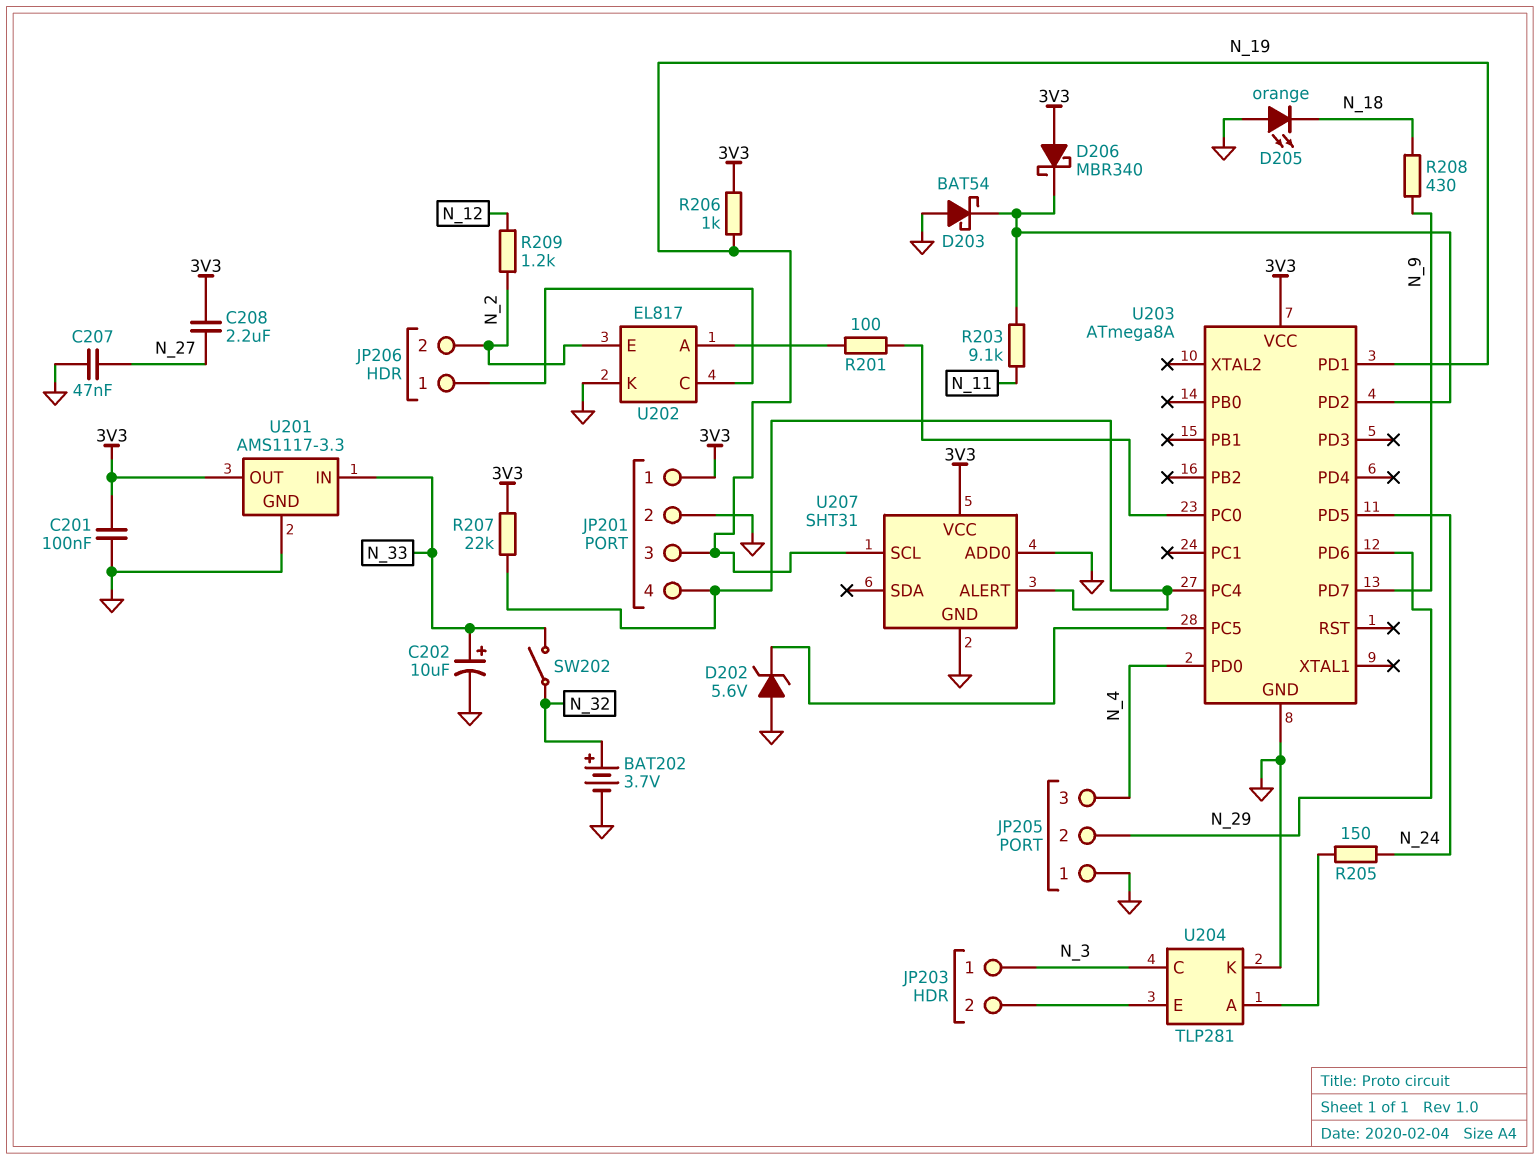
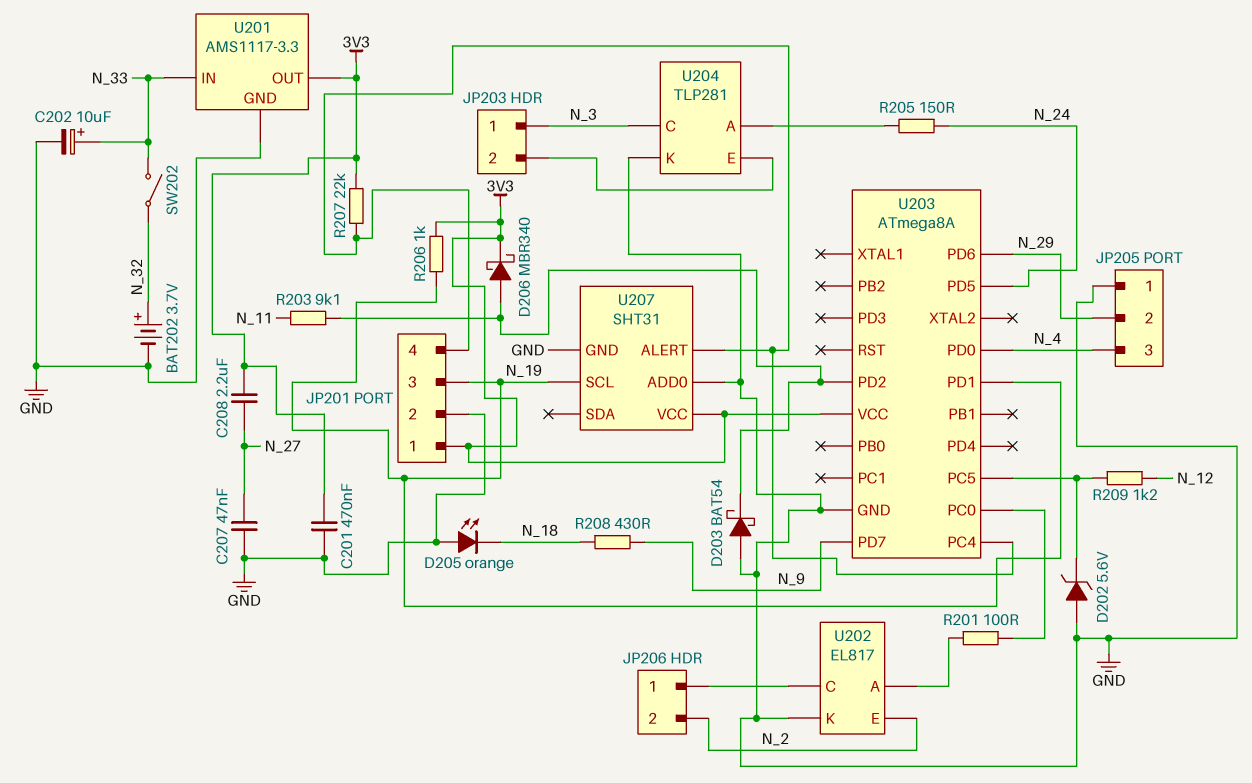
C201: 100nF (3V3, GND) -> 470nF (3V3, GND)
D206: schottky MBR340 (A 3V3, K U203/PD2) -> schottky MBR340 (A U203/PD2, K 3V3)
R209: 1.2k (N_2, N_12) -> 1.2k (N_12, U203/PC5)

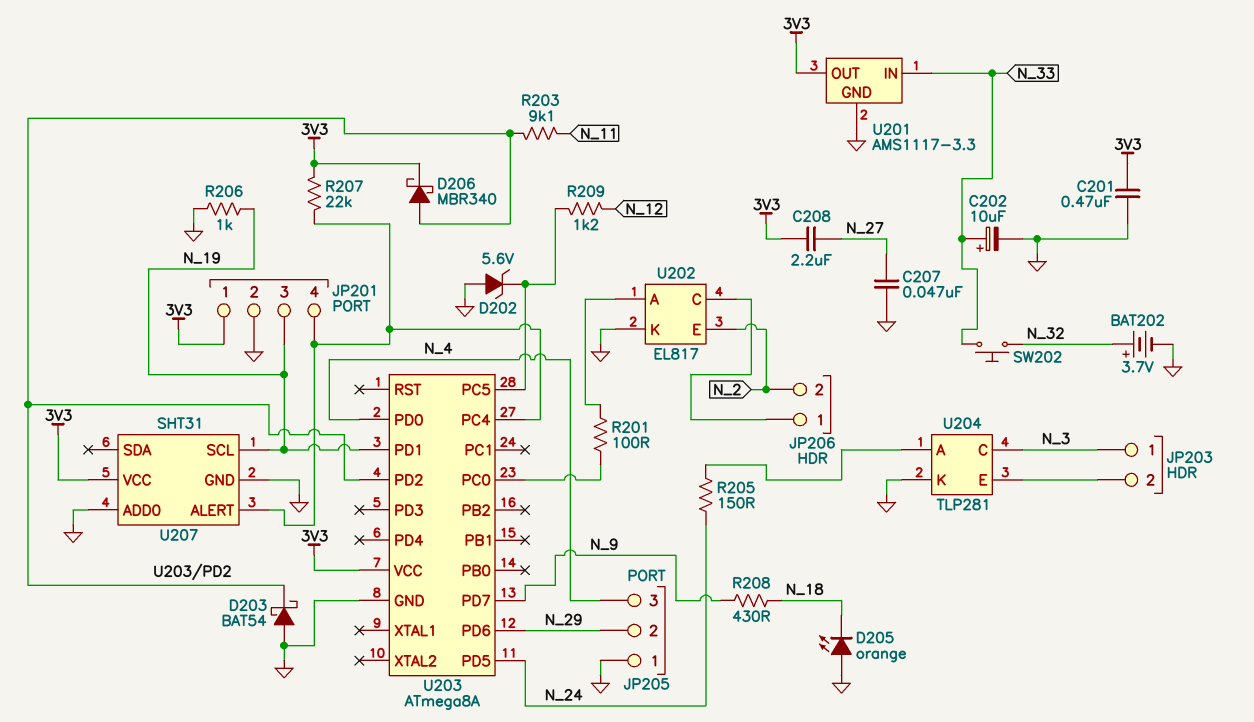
R206: 1k (3V3, N_19) -> 1k (GND, N_19)
SW202: switch (N_32, N_33) -> button (N_32, N_33)

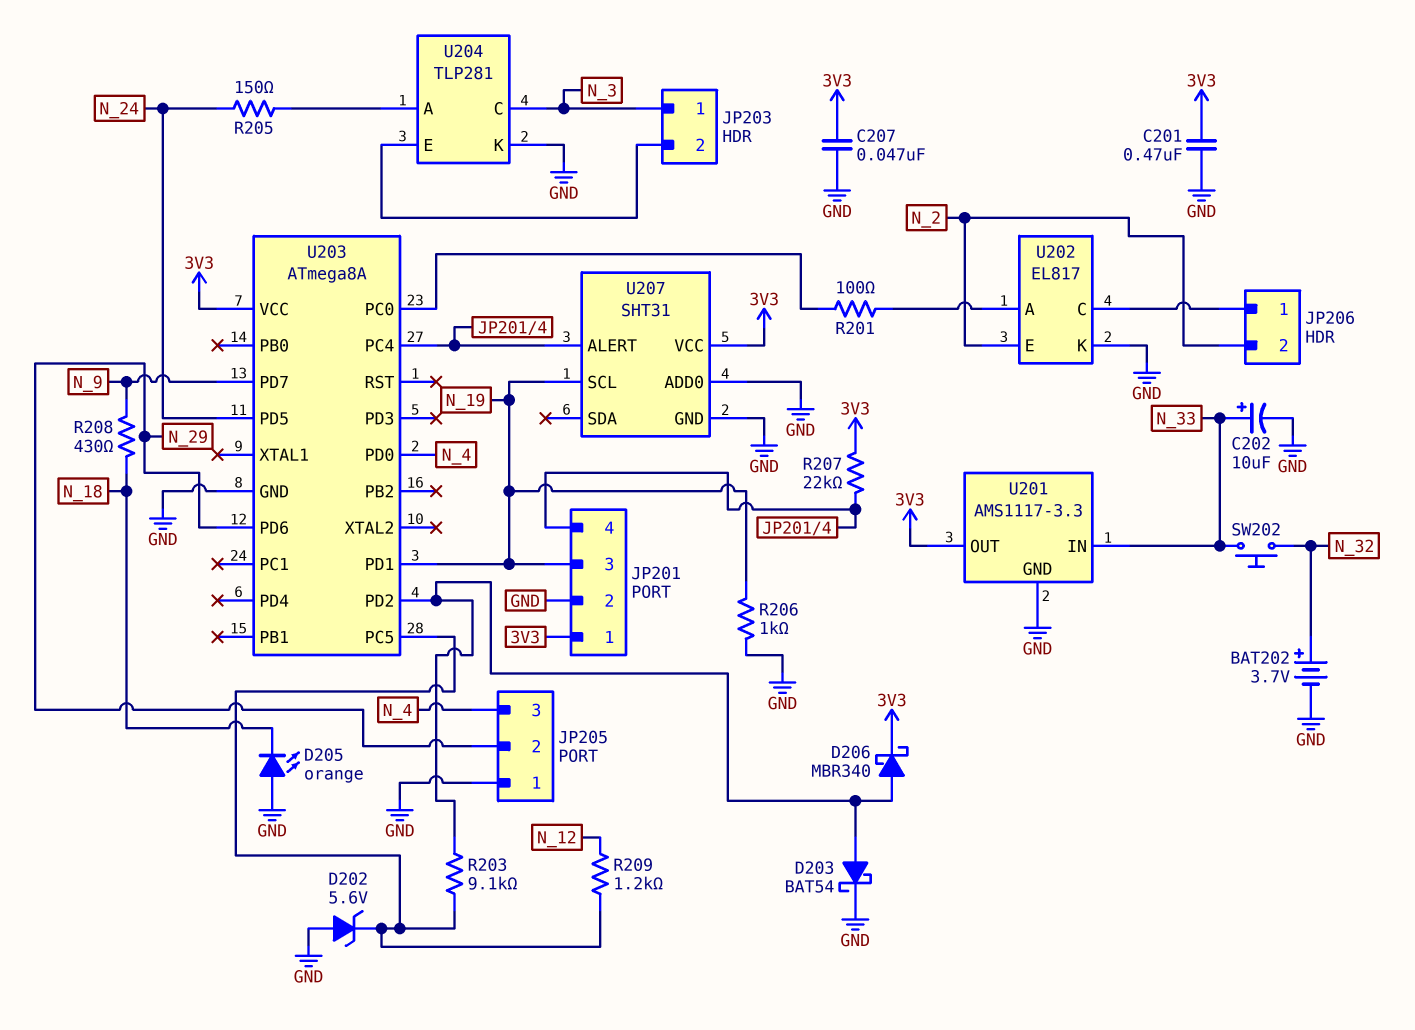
C207: 47nF (GND, N_27) -> 47nF (3V3, GND)
C208: 2.2uF (3V3, N_27) -> none
D203: schottky BAT54 (A GND, K U203/PD2) -> schottky BAT54 (A U203/PD2, K GND)
R203: 9.1k (N_11, U203/PD2) -> 9.1k (U203/PC5, U203/PD2)

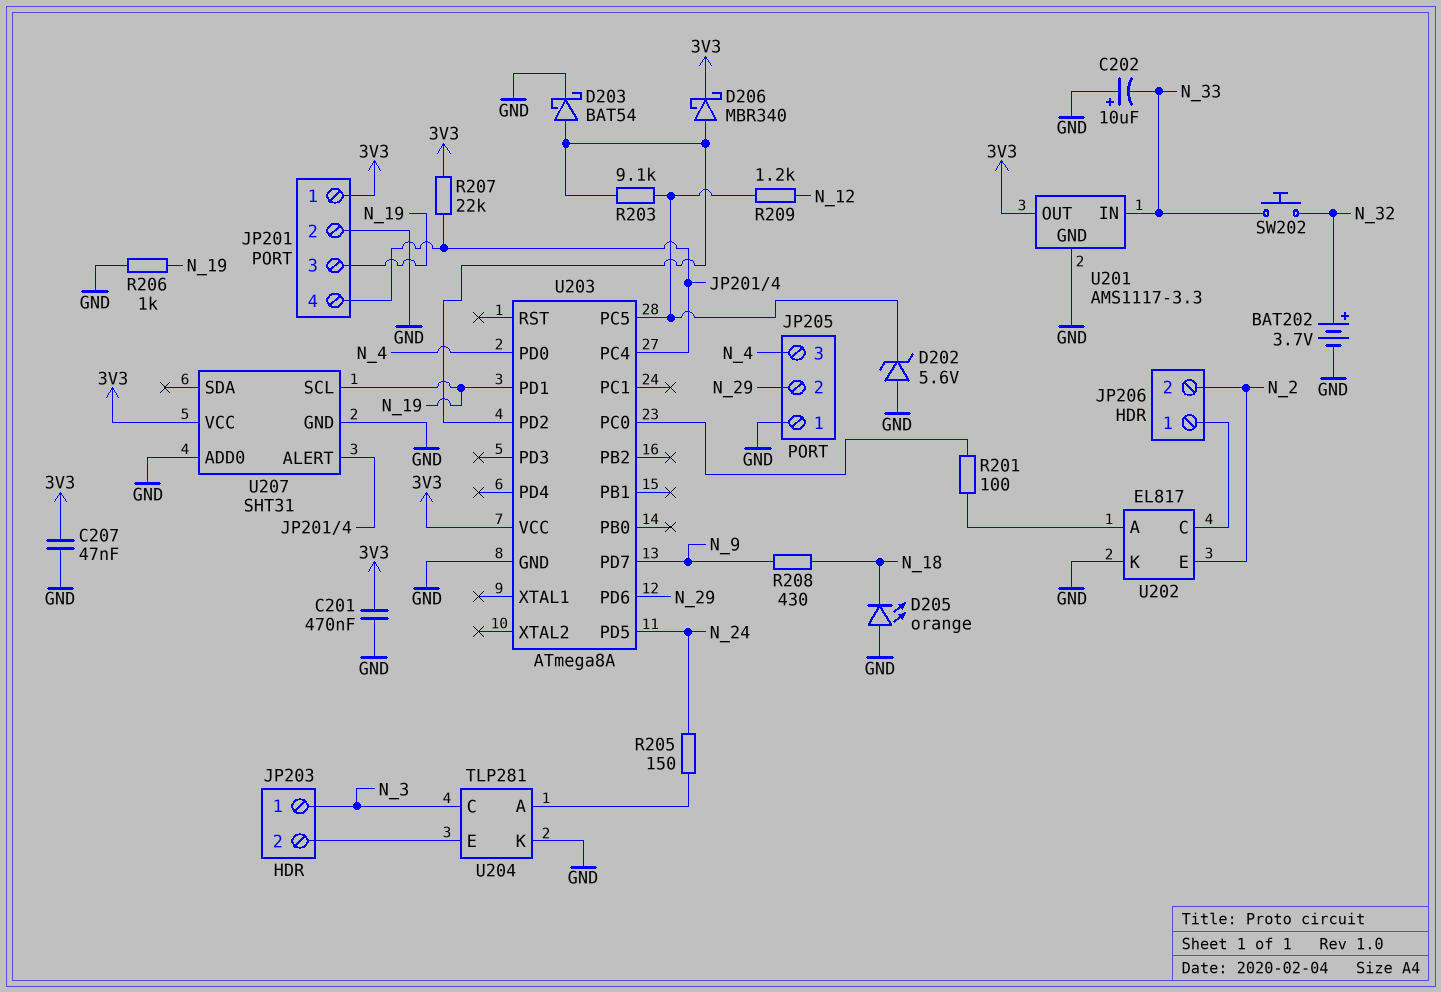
C202: 10uF (plus N_33, minus GND) -> 10uF (plus GND, minus N_33)

